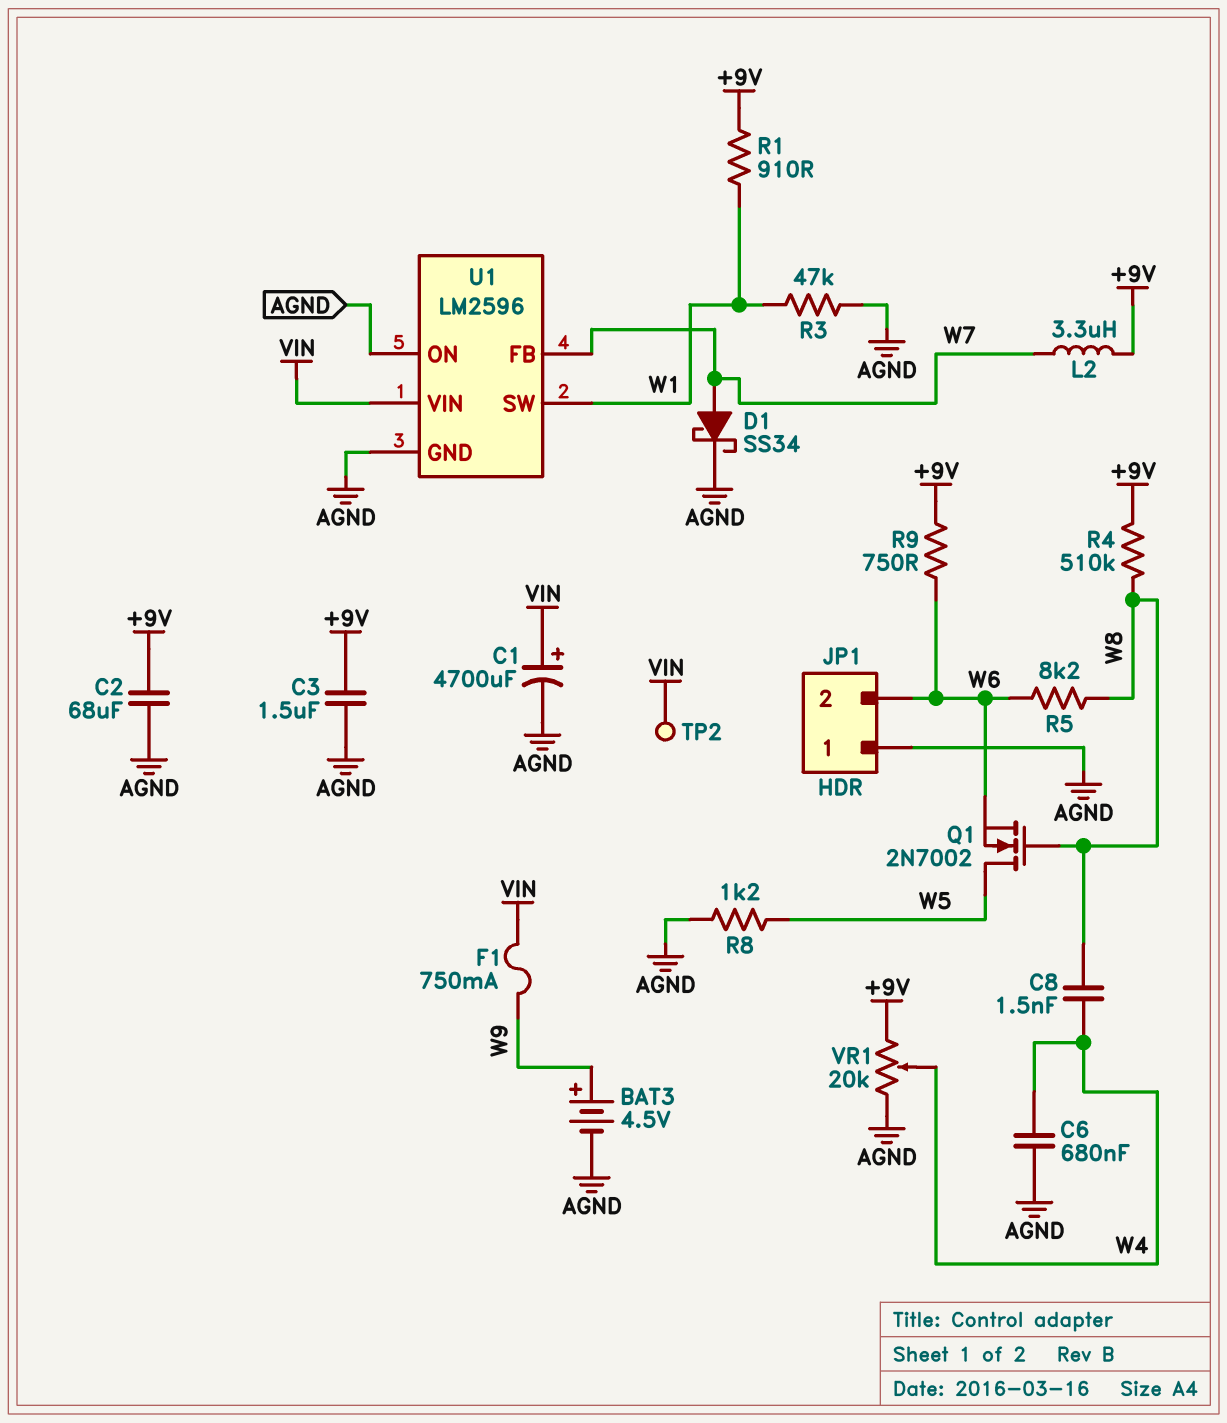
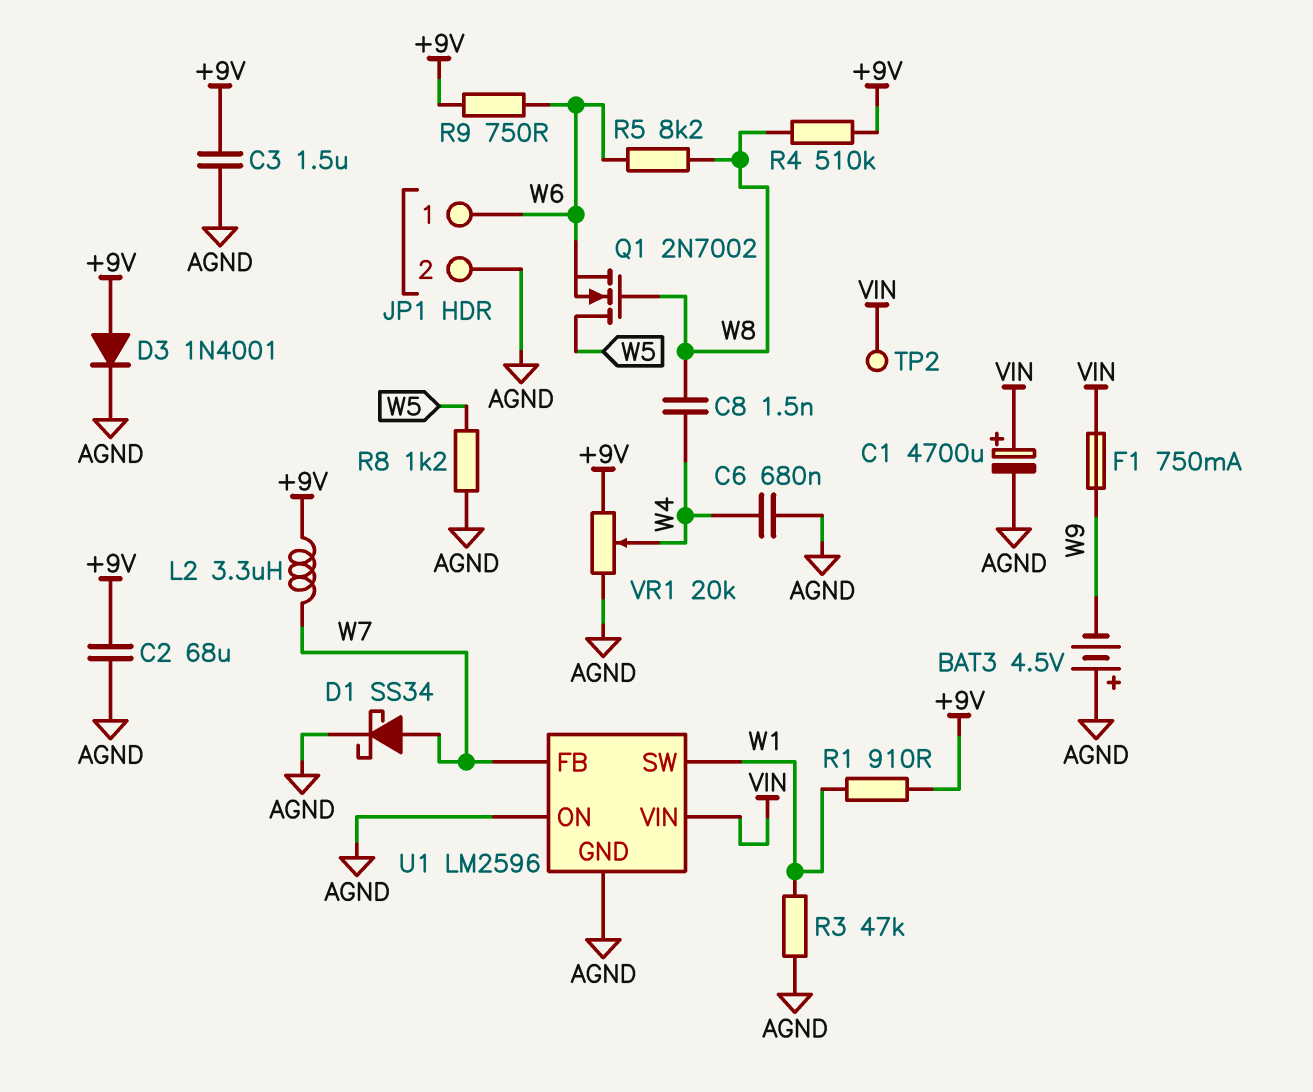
BAT3: 4.5V (plus W9, minus AGND) -> 4.5V (plus AGND, minus W9)
D3: none -> diode 1N4001 (A +9V, K AGND)
JP1 pin 1: AGND -> W6
JP1 pin 2: W6 -> AGND

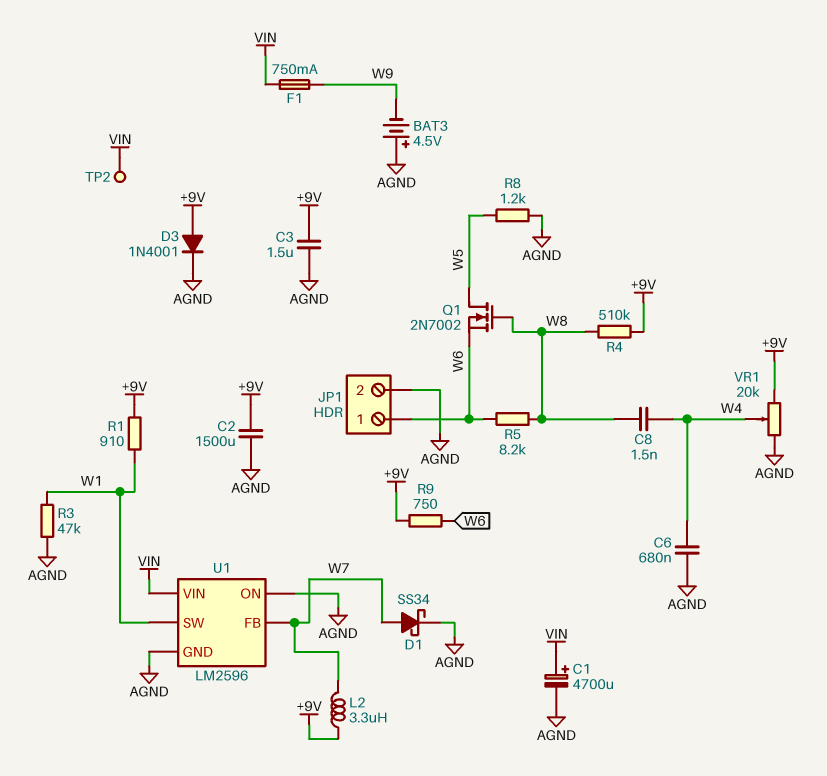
C2: 68uF (+9V, AGND) -> 1500uF (+9V, AGND)

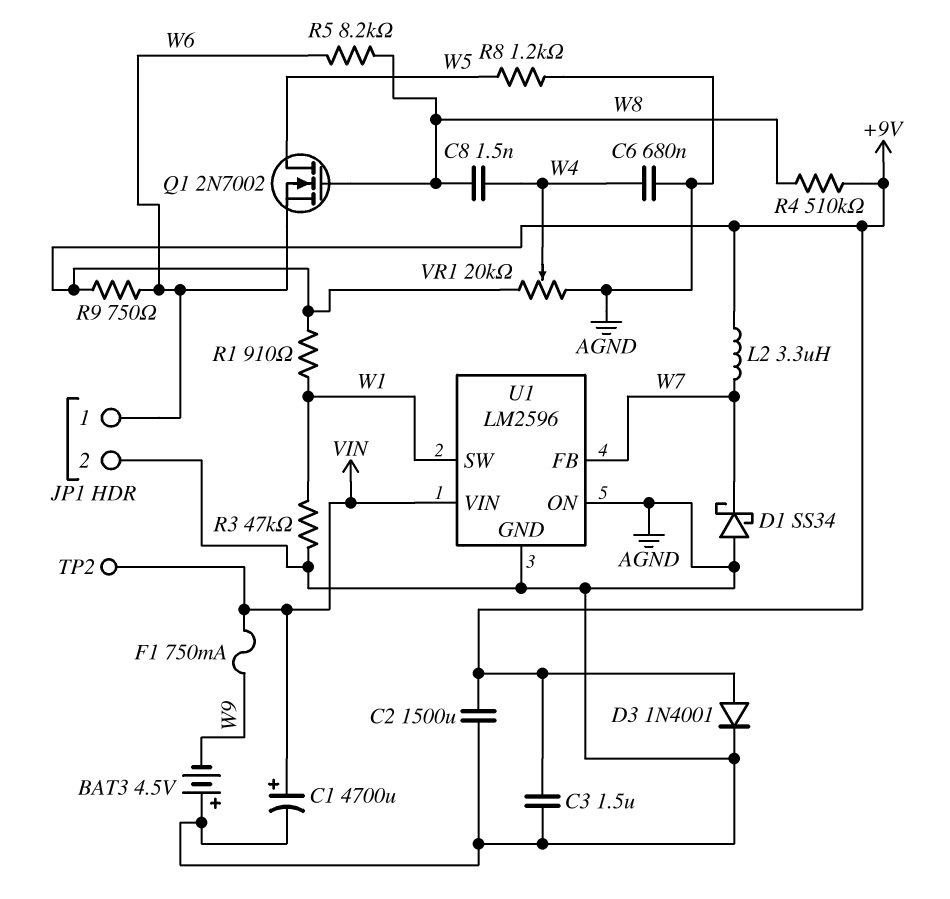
D1: schottky SS34 (A W7, K AGND) -> schottky SS34 (A AGND, K W7)

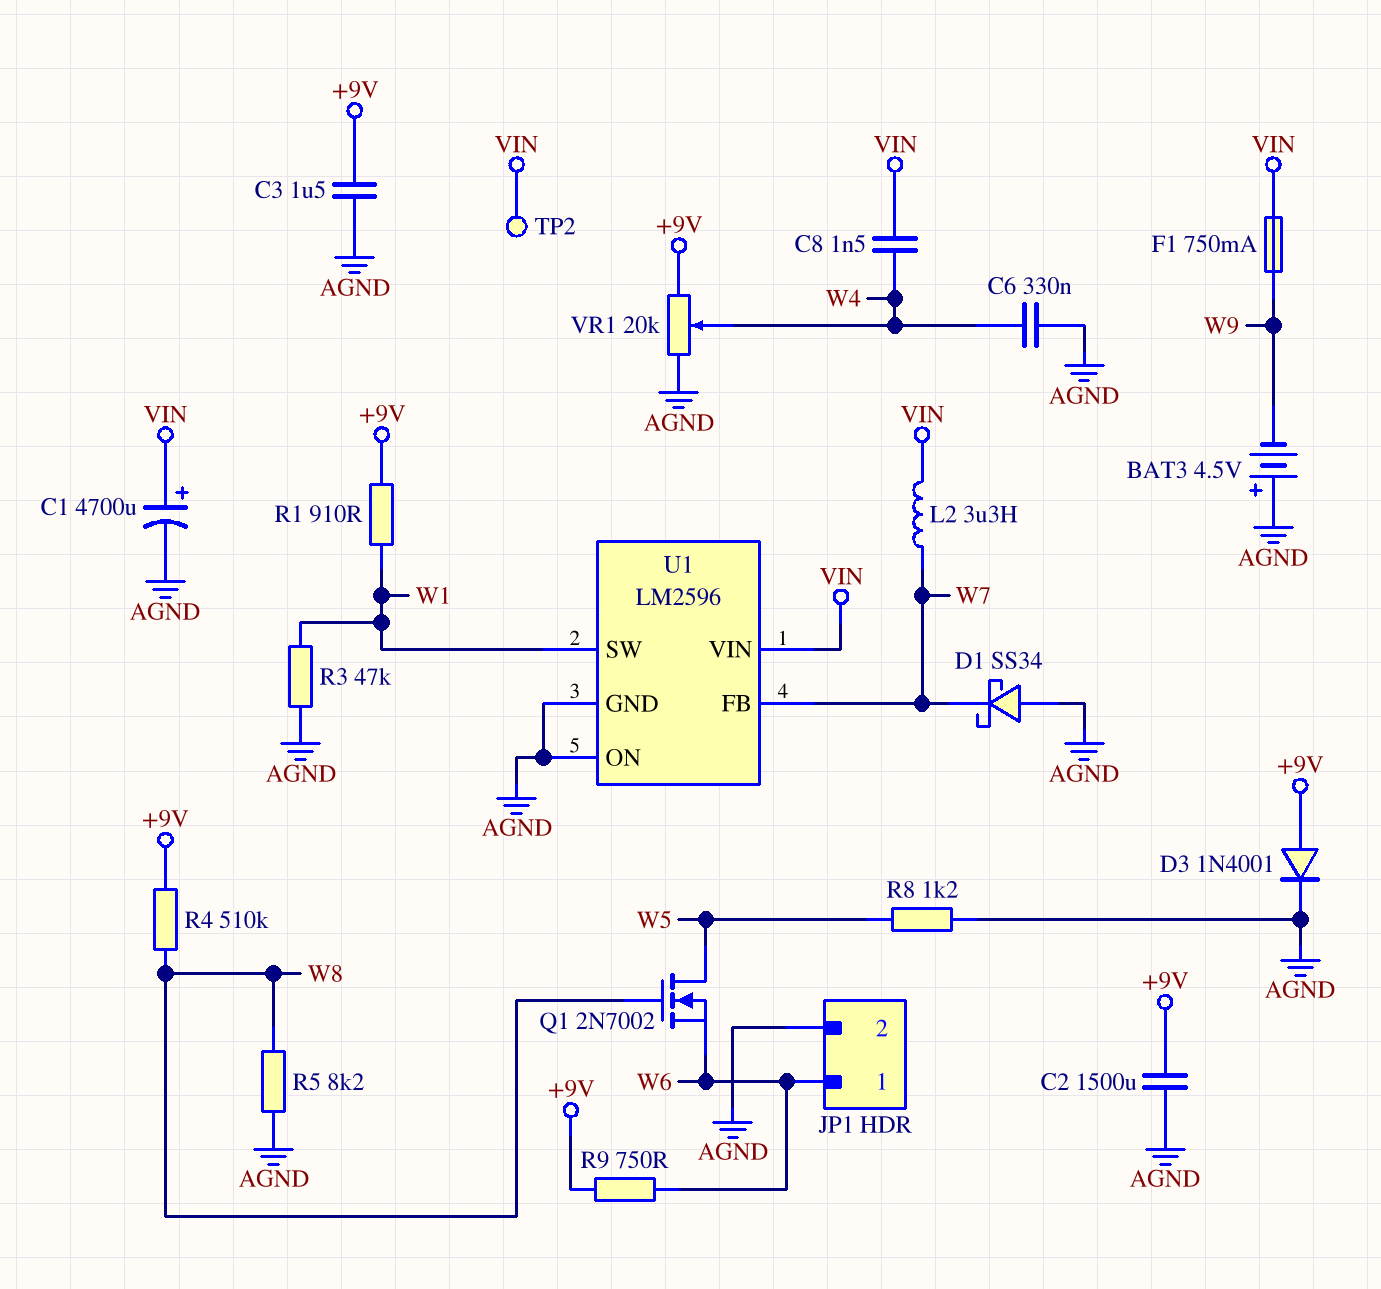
C6: 680nF (AGND, W4) -> 330nF (AGND, W4)
C8: 1.5nF (W4, W8) -> 1.5nF (VIN, W4)
L2: 3.3uH (+9V, W7) -> 3.3uH (VIN, W7)
R5: 8.2k (W6, W8) -> 8.2k (AGND, W8)

